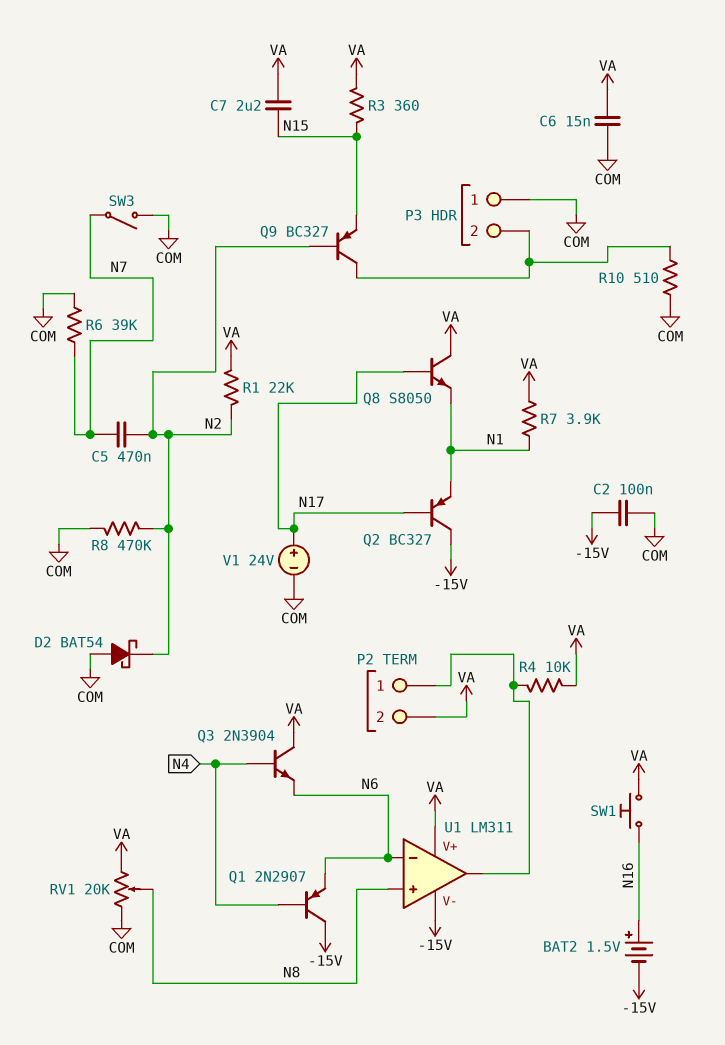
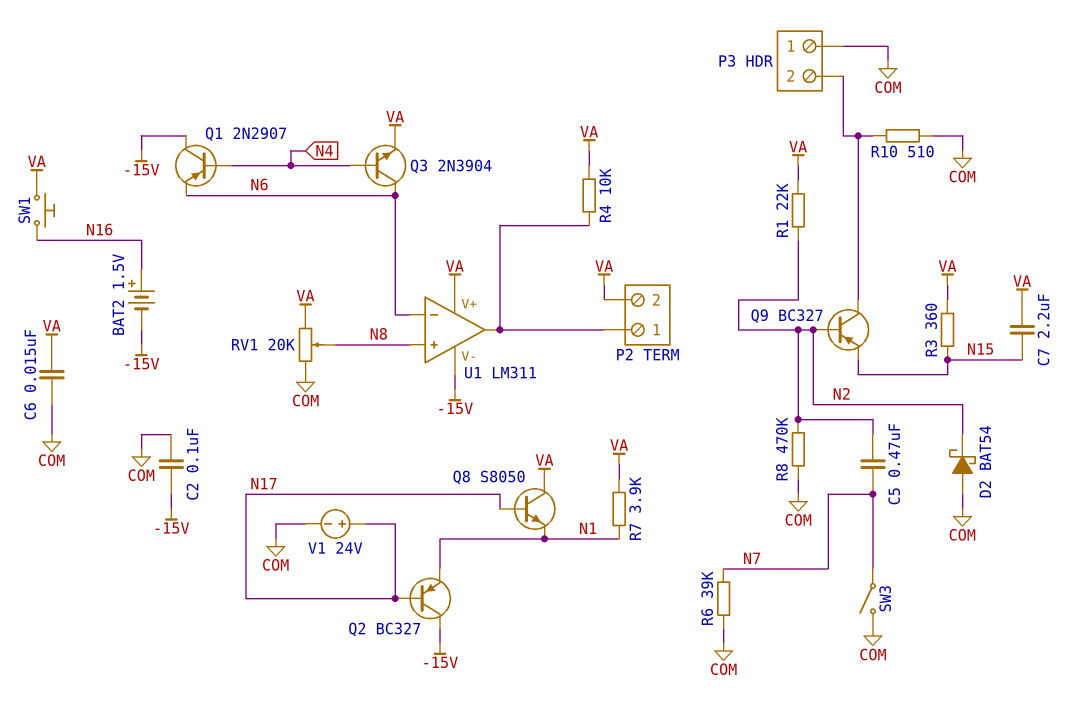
Q3: NPN 2N3904 (B N4, C VA, E N6) -> NPN 2N3904 (B N4, C N6, E VA)

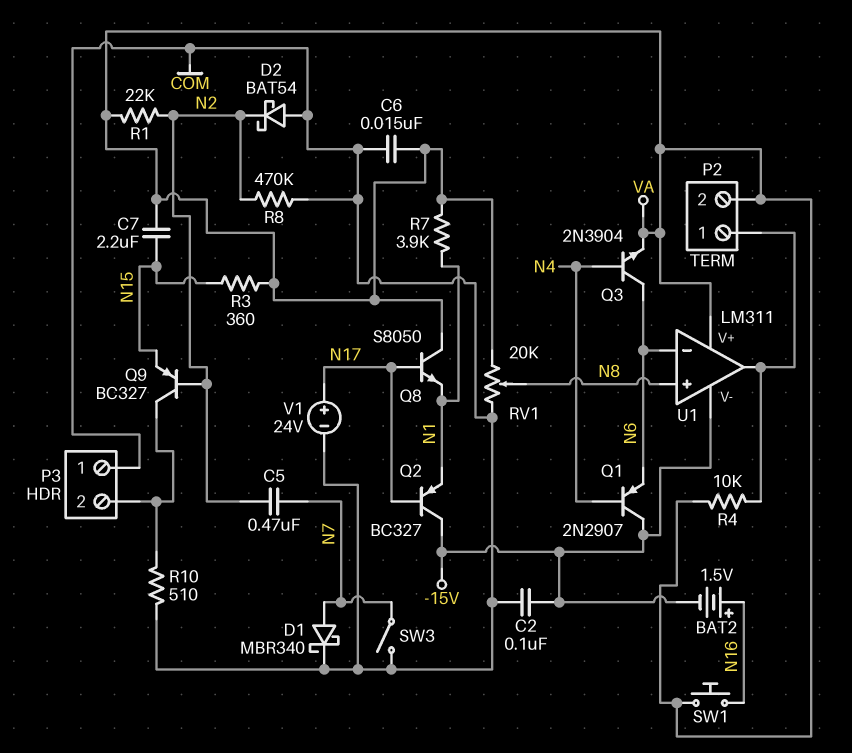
D1: none -> schottky MBR340 (A N7, K COM)
R6: 39k (COM, N7) -> none

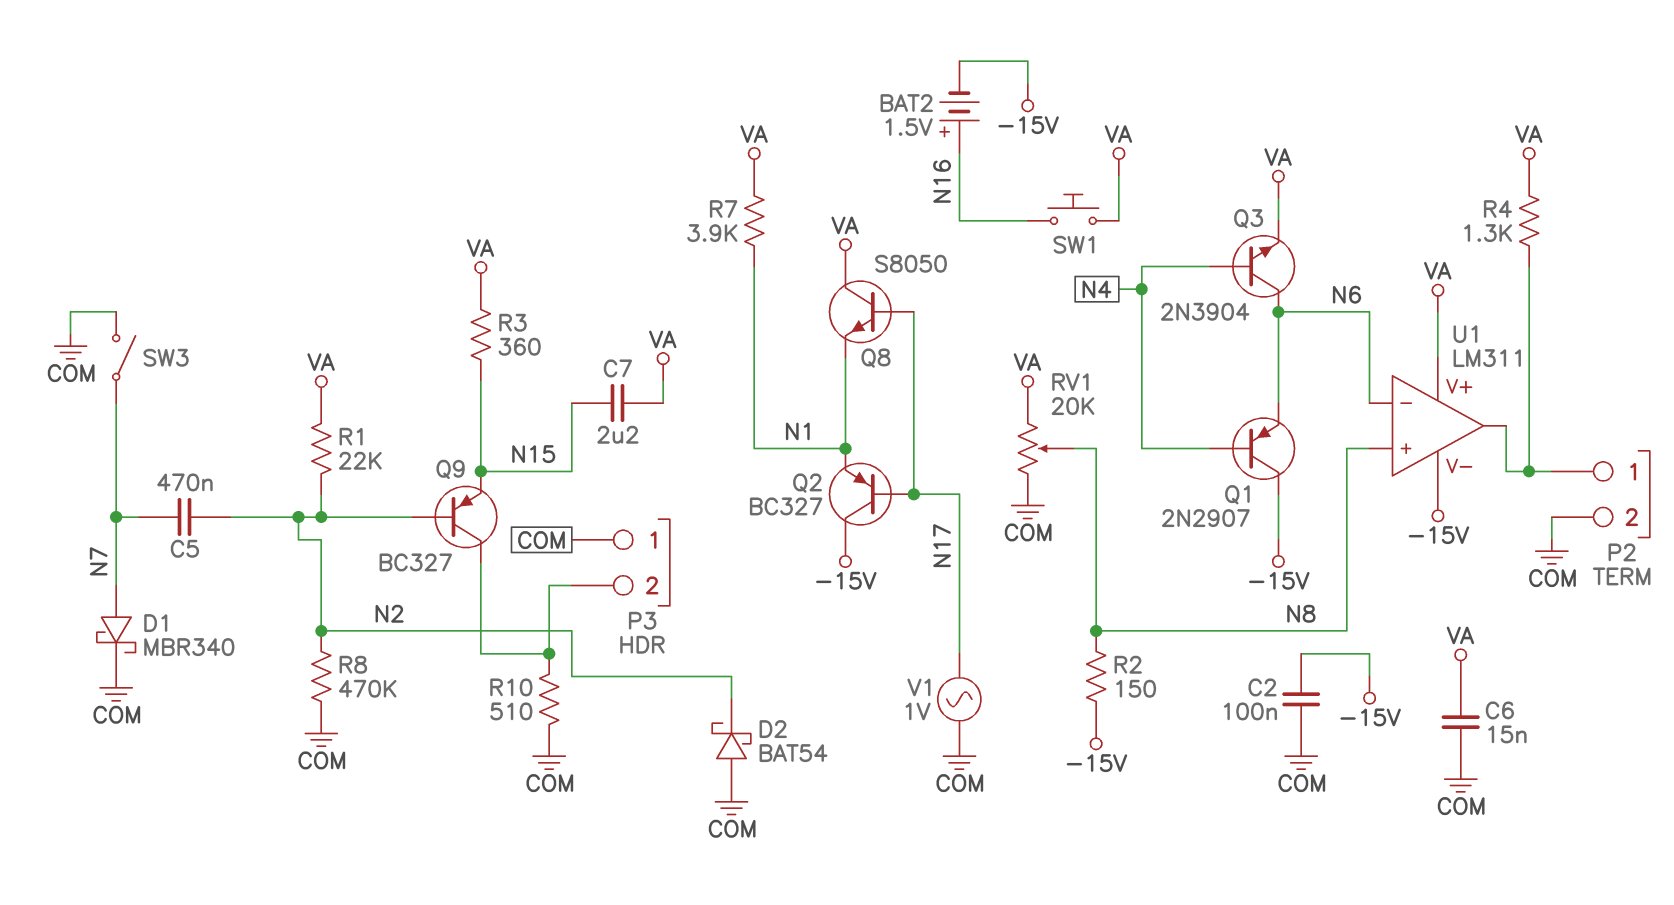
P2 pin 2: VA -> COM
R2: none -> 150 (-15V, N8)
R4: 10k (P2/1, VA) -> 1.3k (P2/1, VA)
V1: 24V (plus N17, minus COM) -> AC 1V (COM, N17)

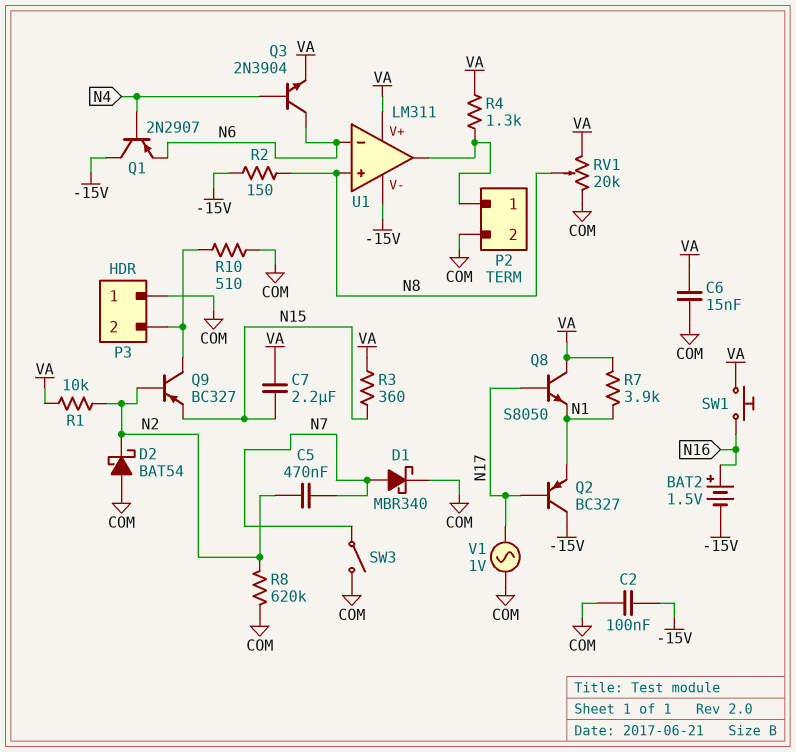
R1: 22k (N2, VA) -> 10k (N2, VA)
R8: 470k (COM, N2) -> 620k (COM, N2)

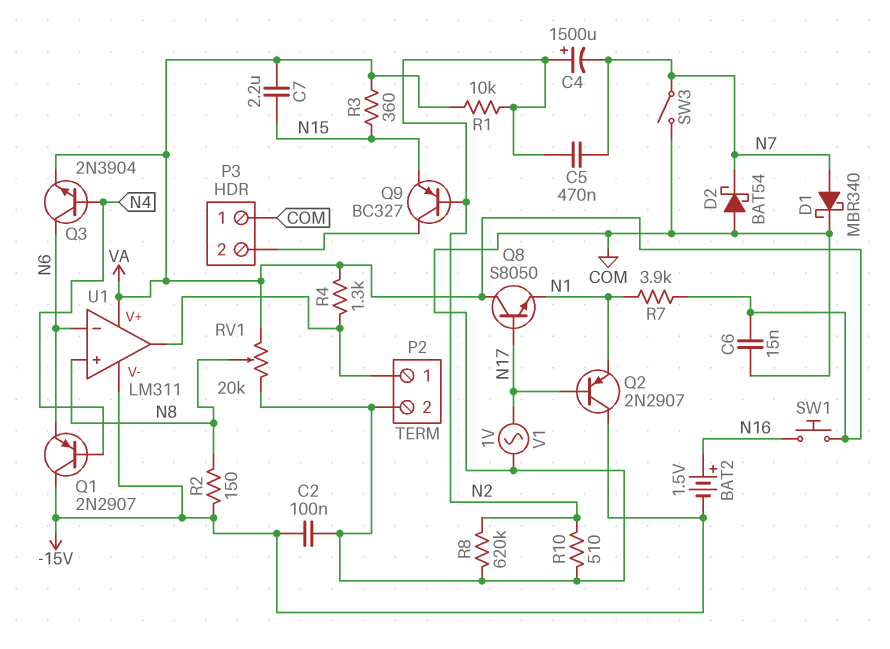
C4: none -> 1500uF (plus N2, minus N7)
D2: schottky BAT54 (A COM, K N2) -> schottky BAT54 (A COM, K N7)
Q2: PNP BC327 (B N17, C -15V, E N1) -> PNP 2N2907 (B N17, C -15V, E N1)
R10: 510 (COM, P3/2) -> 510 (COM, N2)

